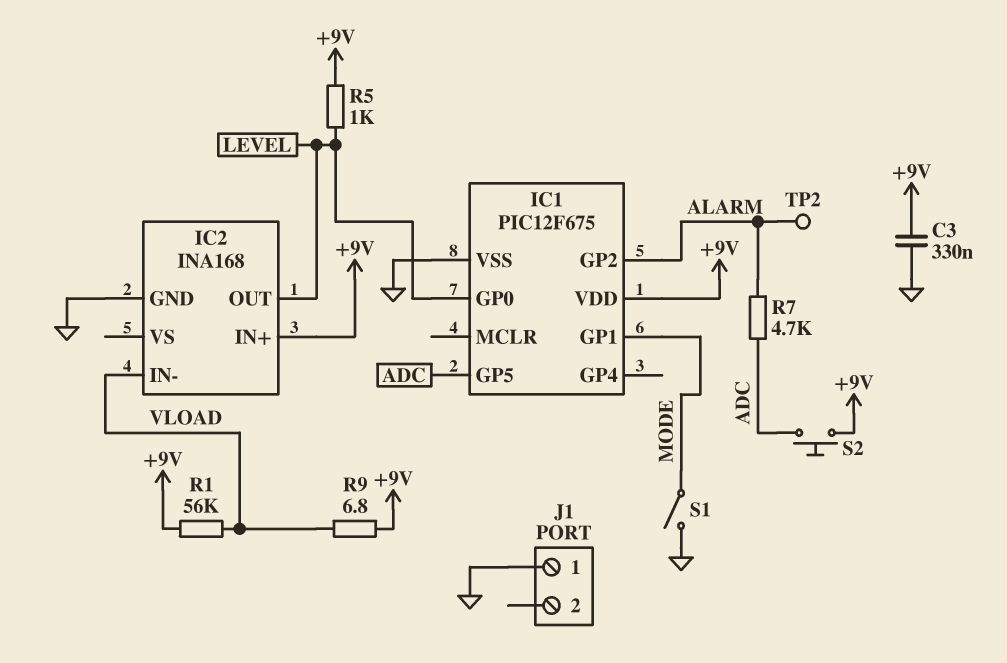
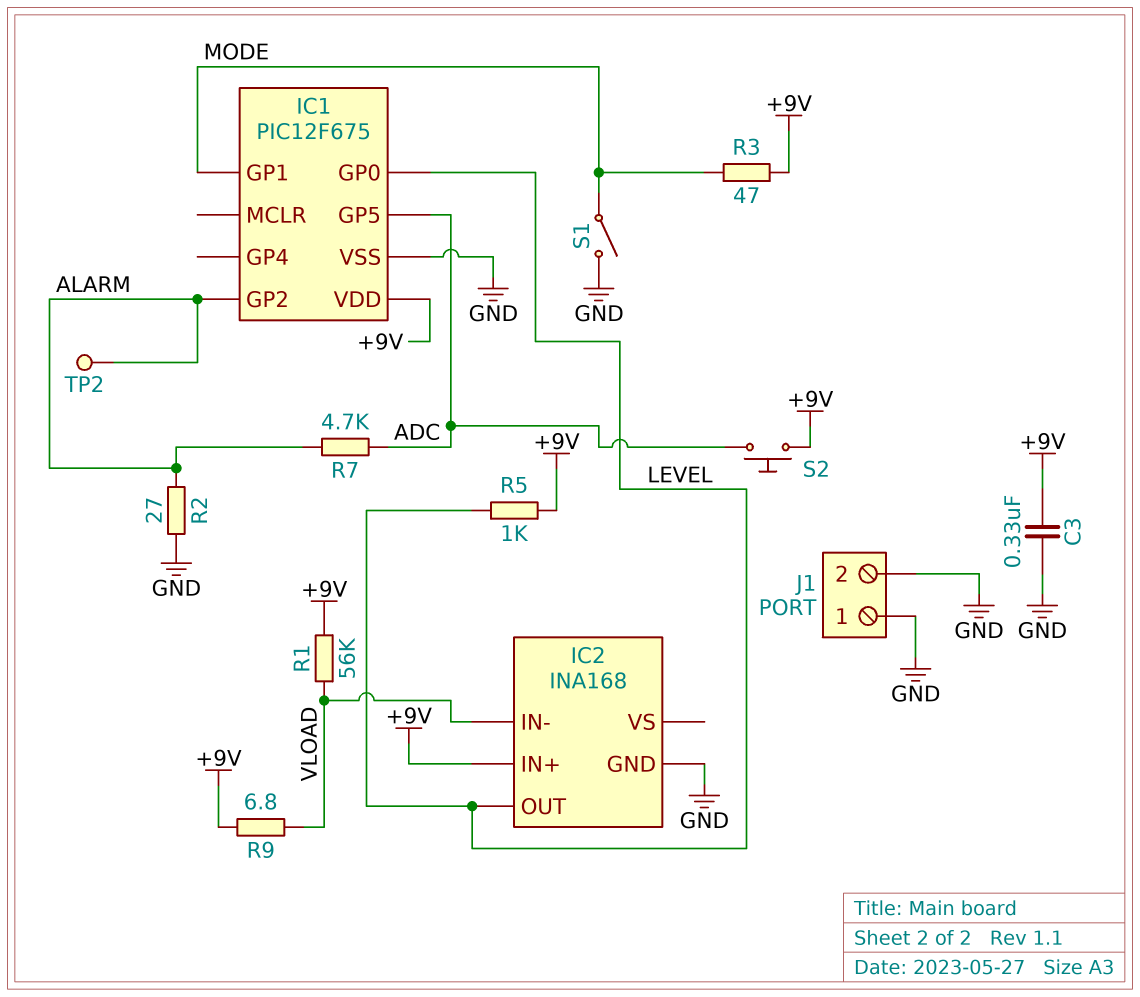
J1 pin 2: none -> GND
R2: none -> 27 (ALARM, GND)
R3: none -> 47 (+9V, MODE)

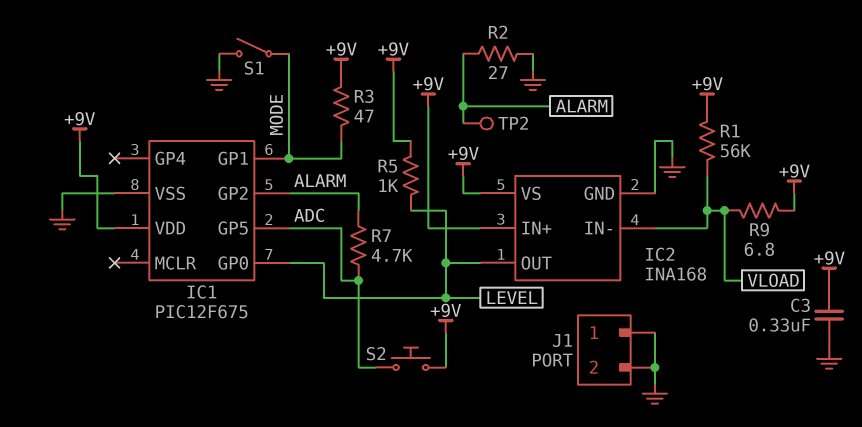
IC2 pin VS: none -> +9V

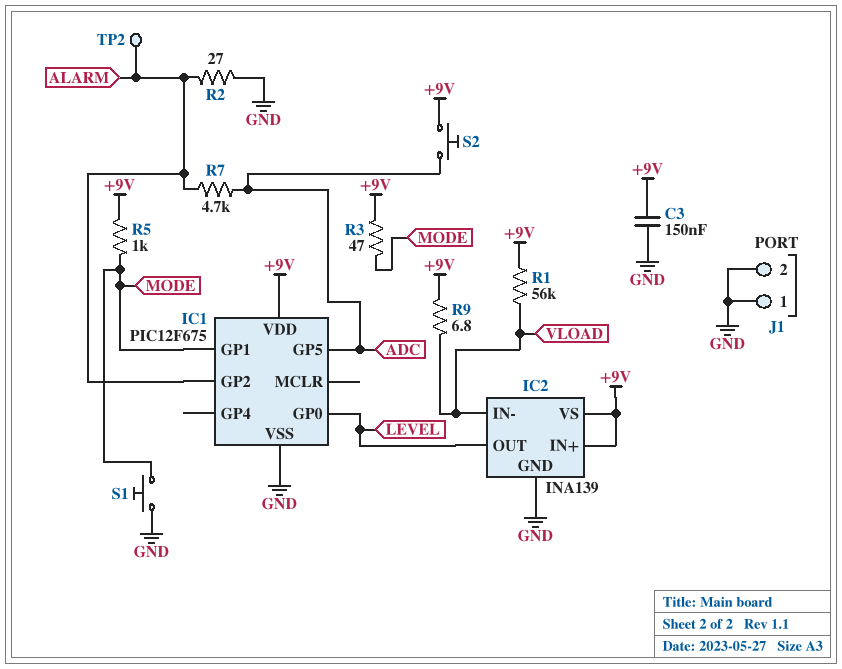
C3: 330nF (+9V, GND) -> 150nF (+9V, GND)
IC2: INA168 -> INA139
R5: 1k (+9V, LEVEL) -> 1k (+9V, MODE)
S1: switch (GND, MODE) -> button (GND, MODE)

